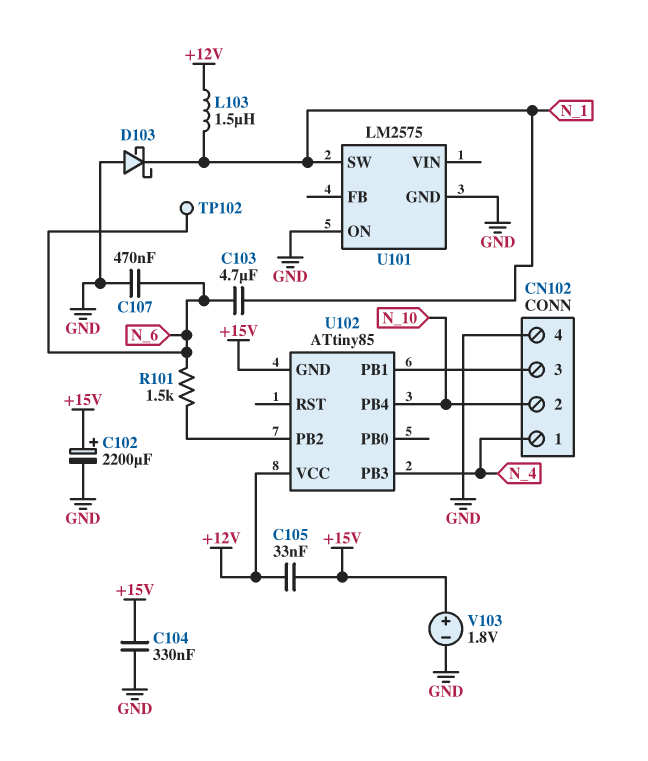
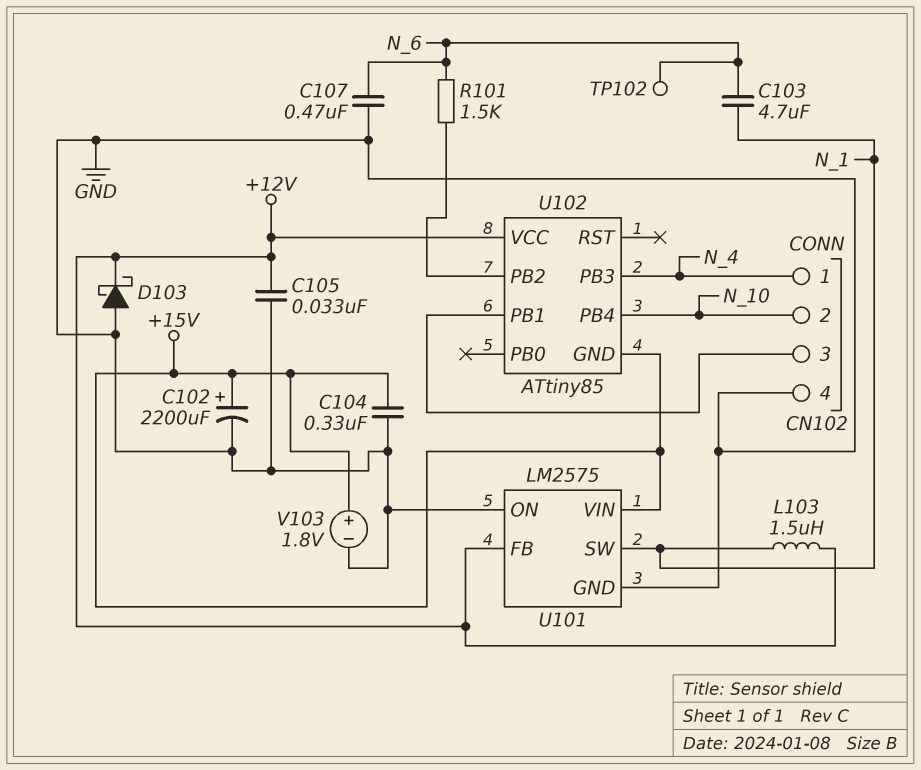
C105: 33nF (+12V, +15V) -> 33nF (+12V, GND)
D103: schottky (A GND, K N_1) -> schottky (A GND, K +12V)
U101 pin FB: none -> +12V
U101 pin VIN: none -> +15V

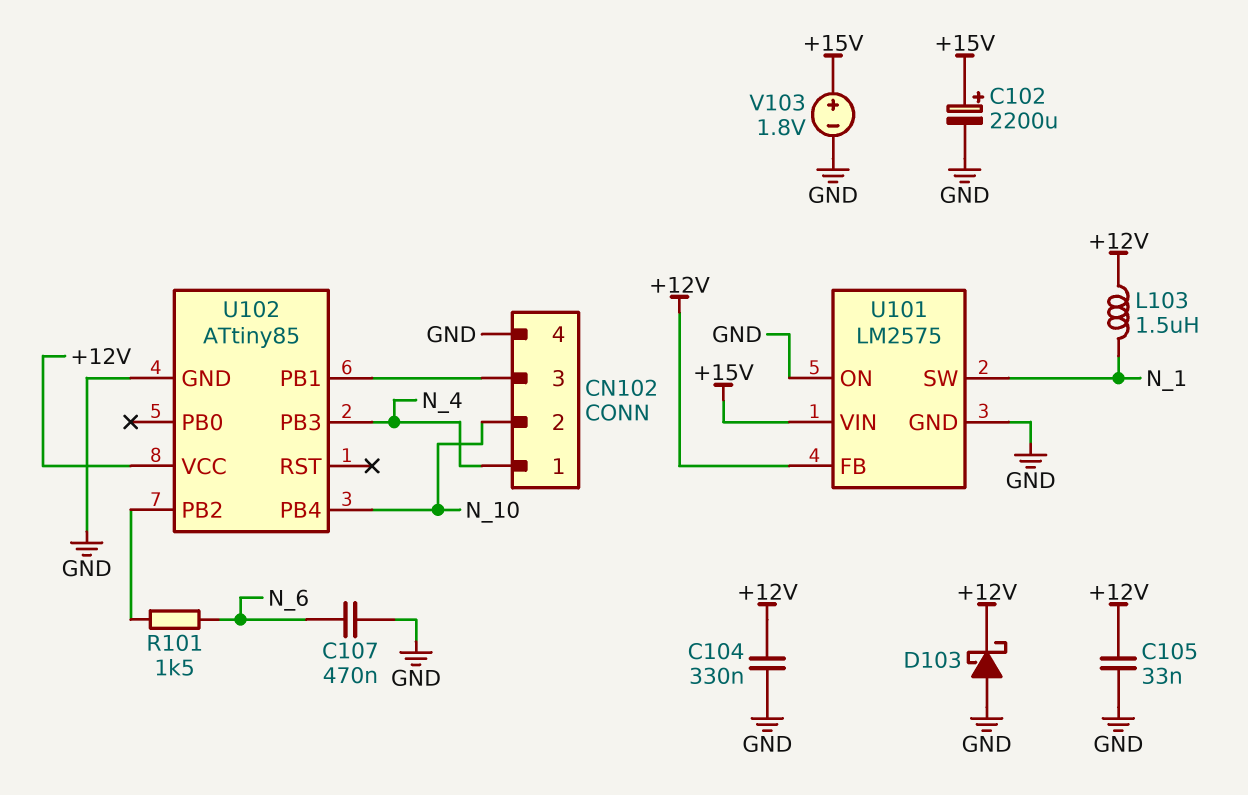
C103: 4.7uF (N_1, N_6) -> none
C104: 330nF (+15V, GND) -> 330nF (+12V, GND)
TP102: test point (N_6) -> none
U102 pin GND: +15V -> GND

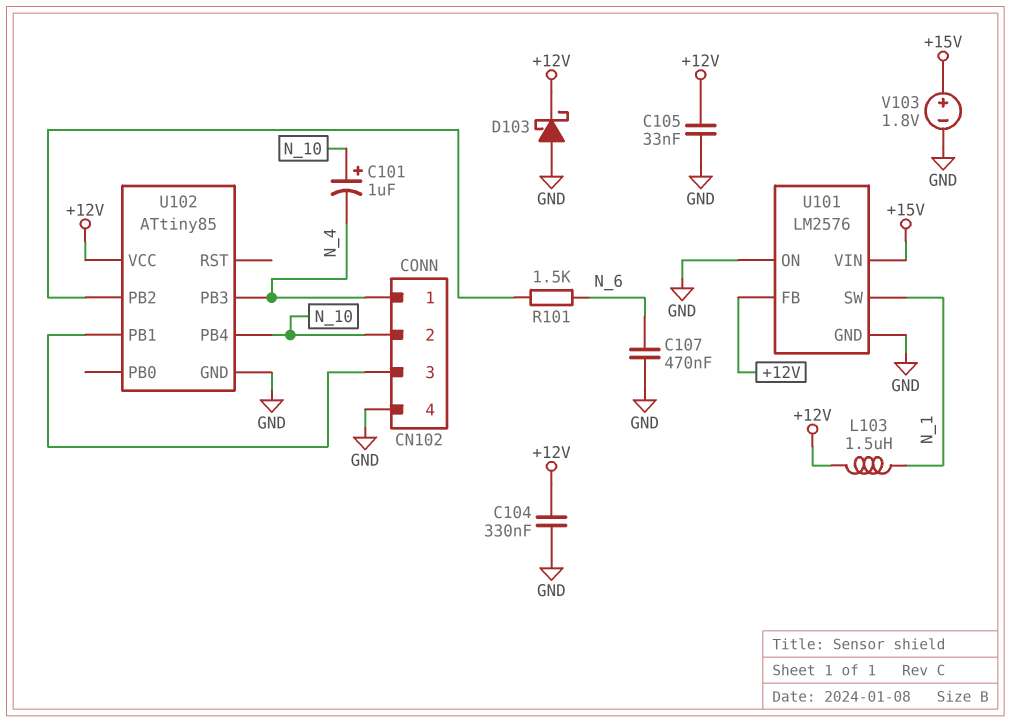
C101: none -> 1uF (plus N_10, minus N_4)
C102: 2200uF (plus +15V, minus GND) -> none
U101: LM2575 -> LM2576

